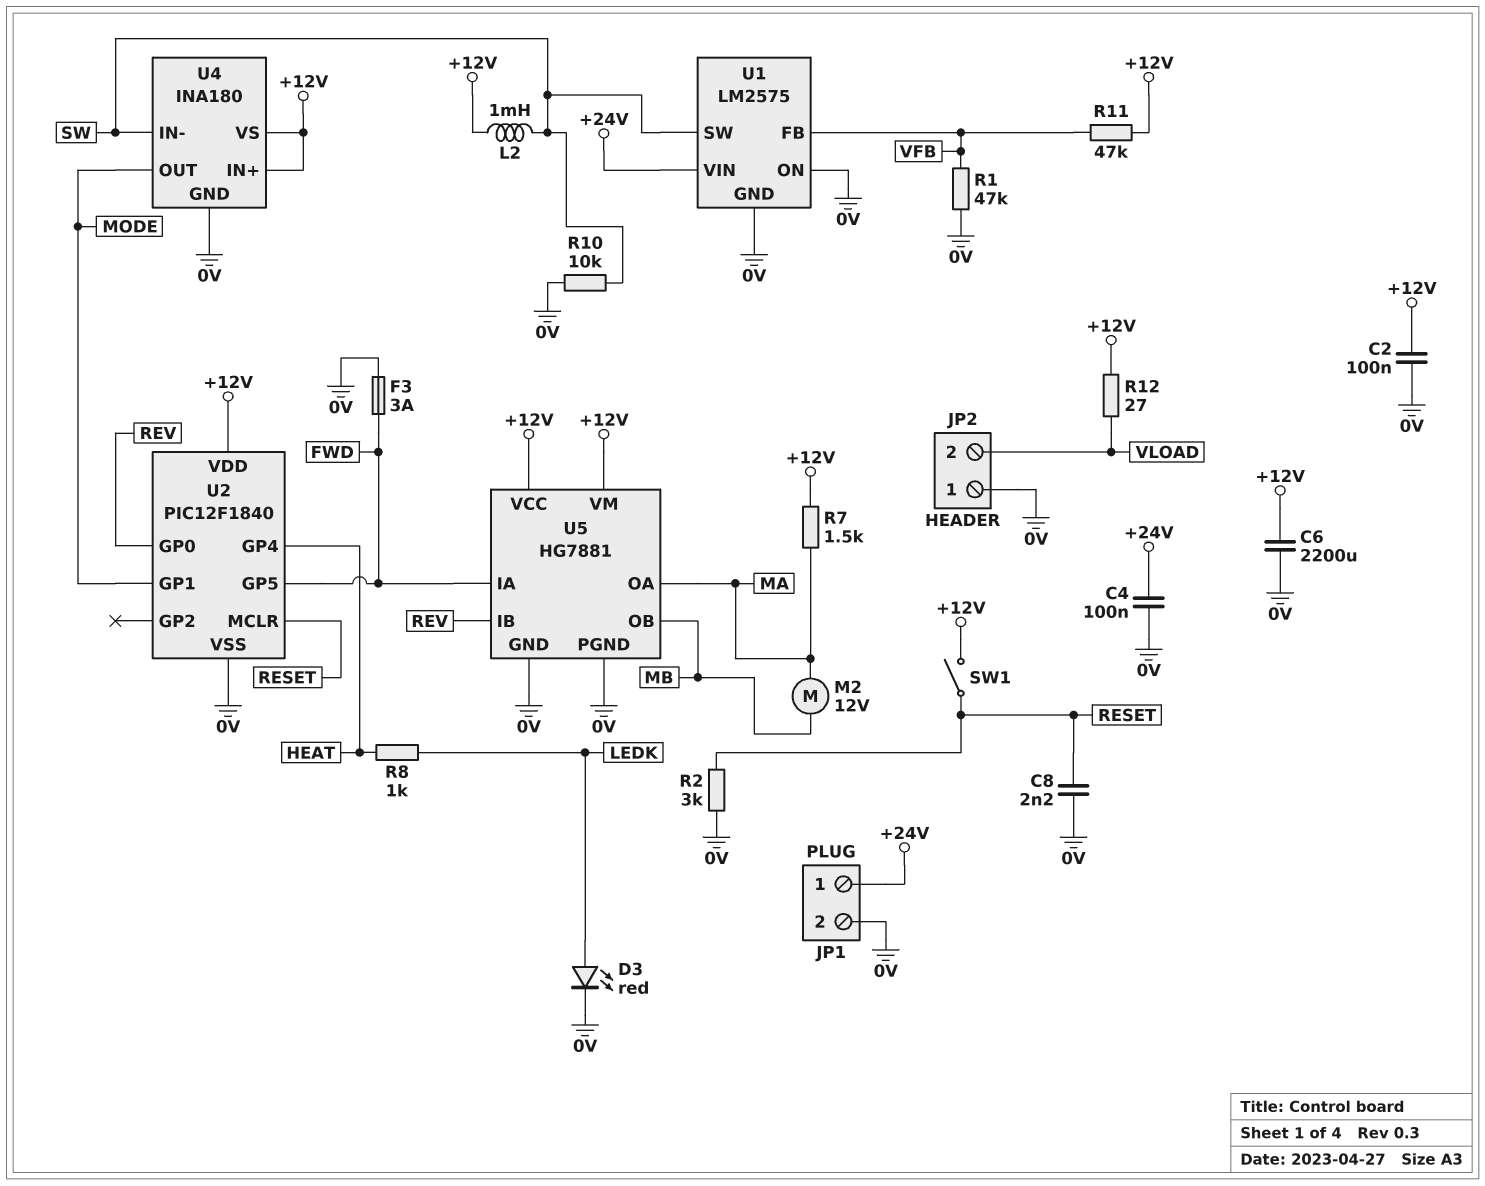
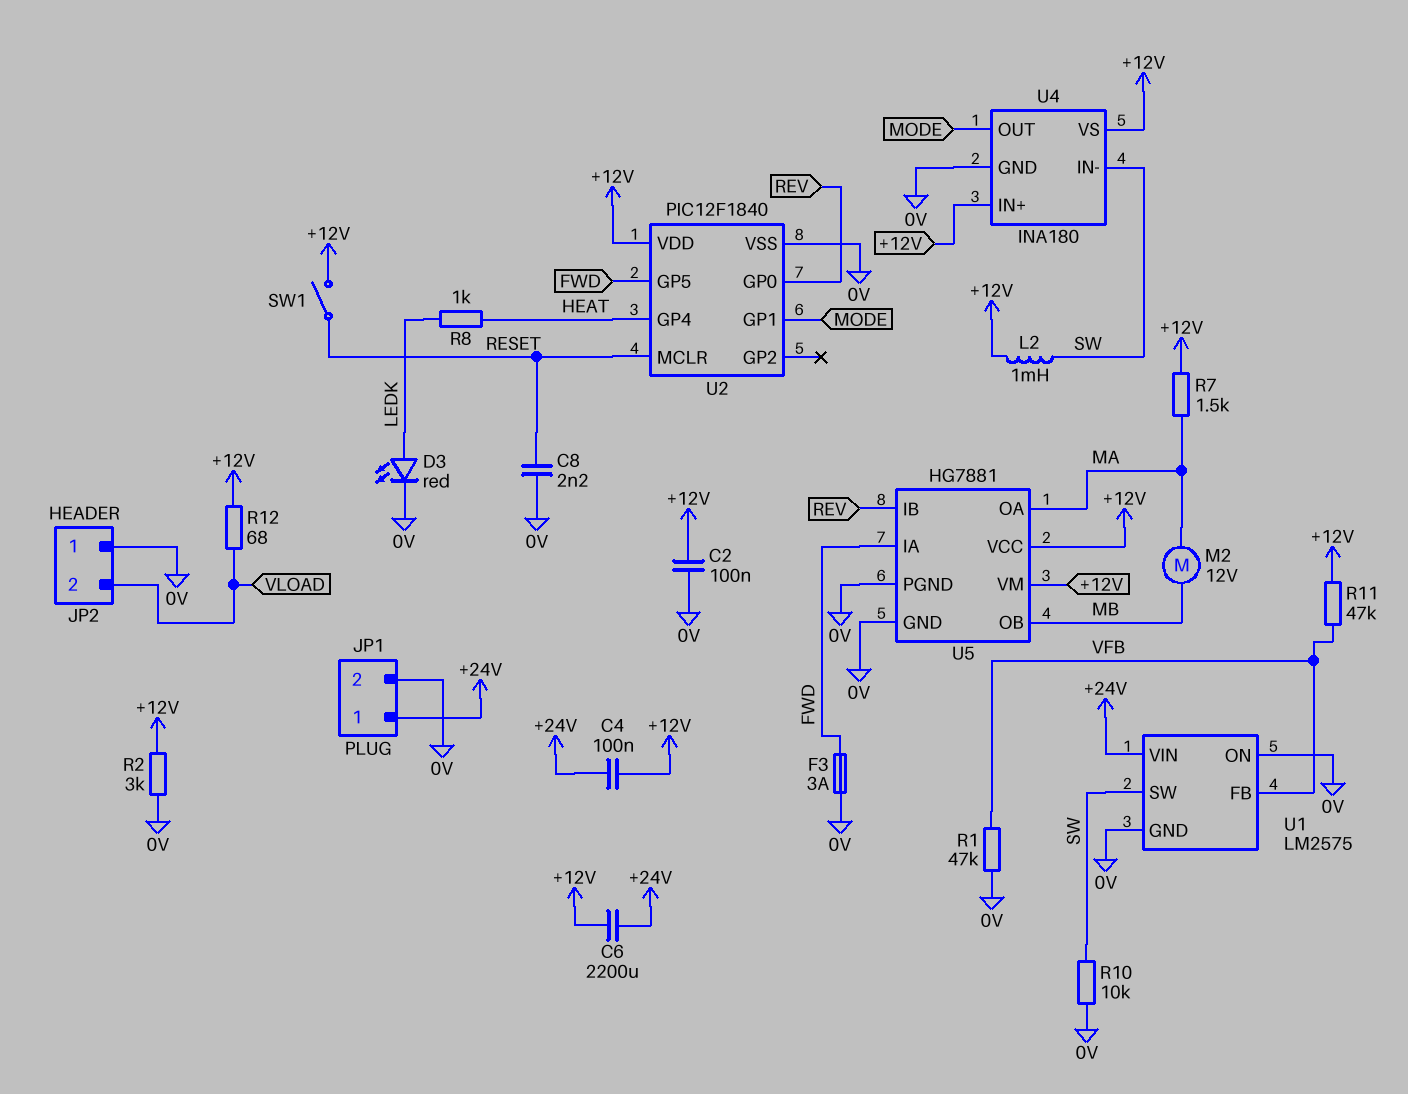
C4: 100nF (+24V, 0V) -> 100nF (+12V, +24V)
C6: 2200uF (+12V, 0V) -> 2200uF (+12V, +24V)
R2: 3k (0V, RESET) -> 3k (+12V, 0V)
R12: 27 (+12V, VLOAD) -> 68 (+12V, VLOAD)

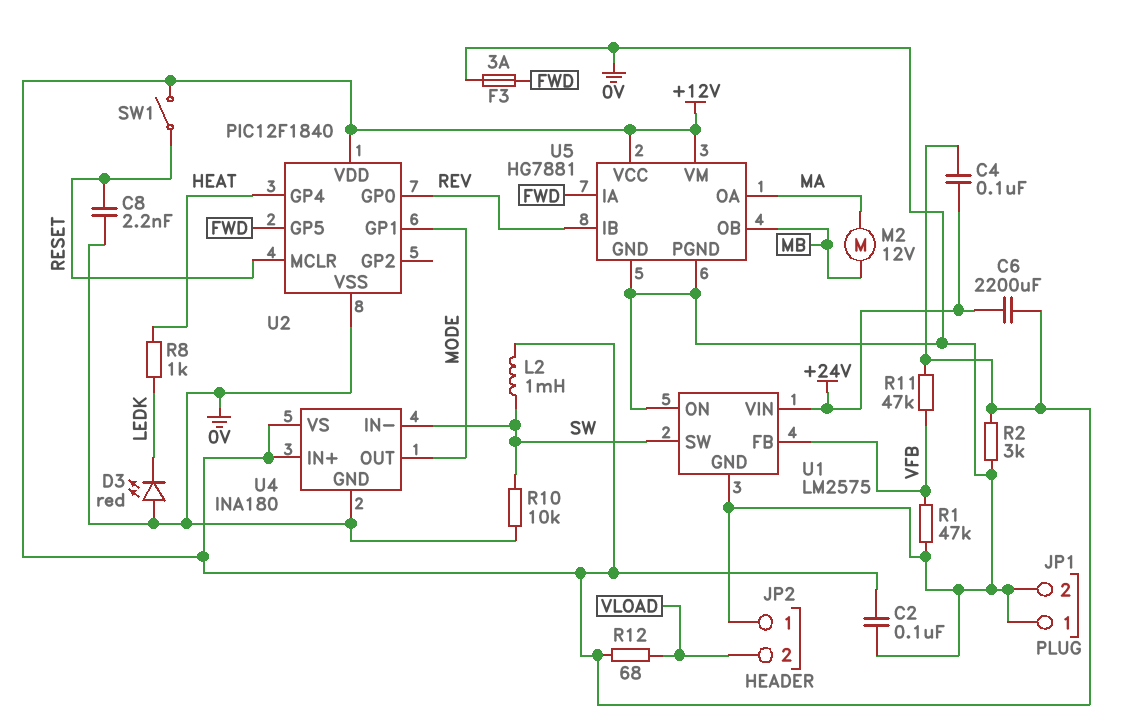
D3: LED red (A LEDK, K 0V) -> LED red (A 0V, K LEDK)
JP1 pin 1: +24V -> 0V
R7: 1.5k (+12V, MA) -> none

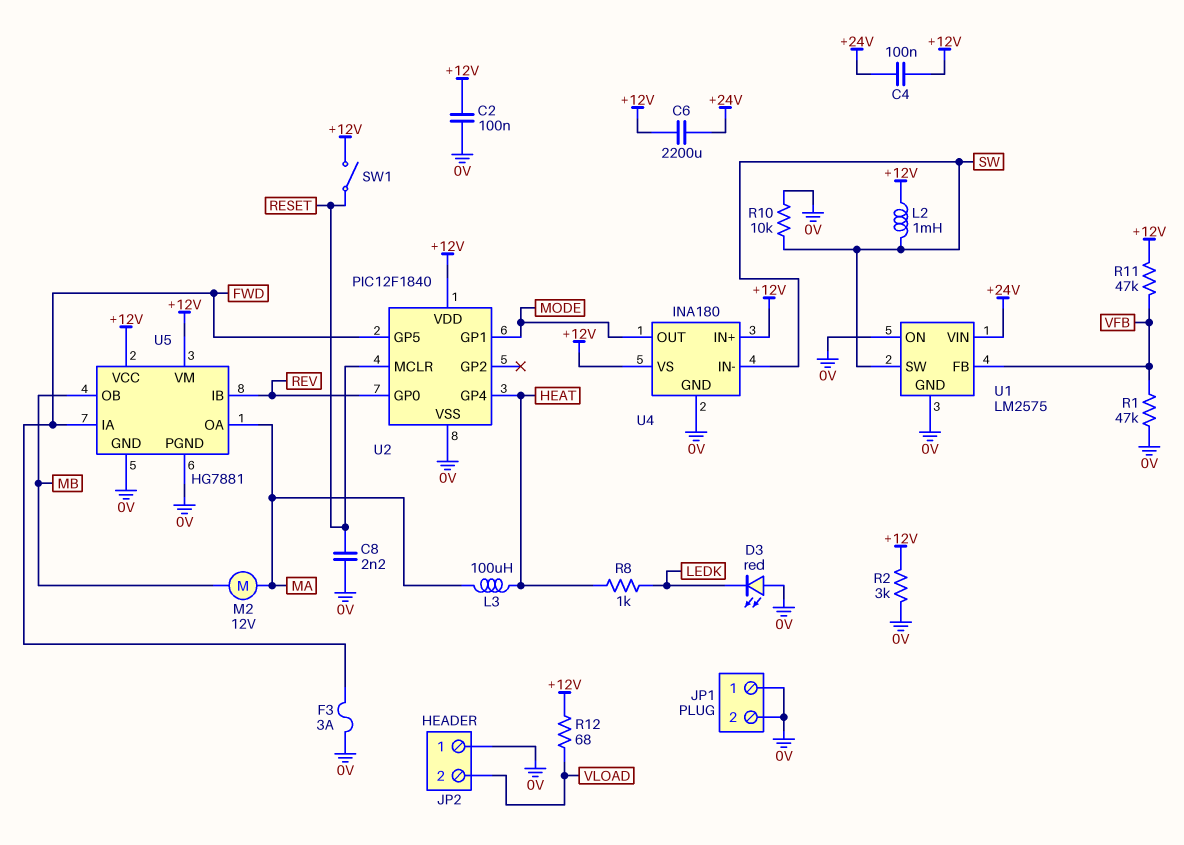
L3: none -> 100uH (HEAT, MA)

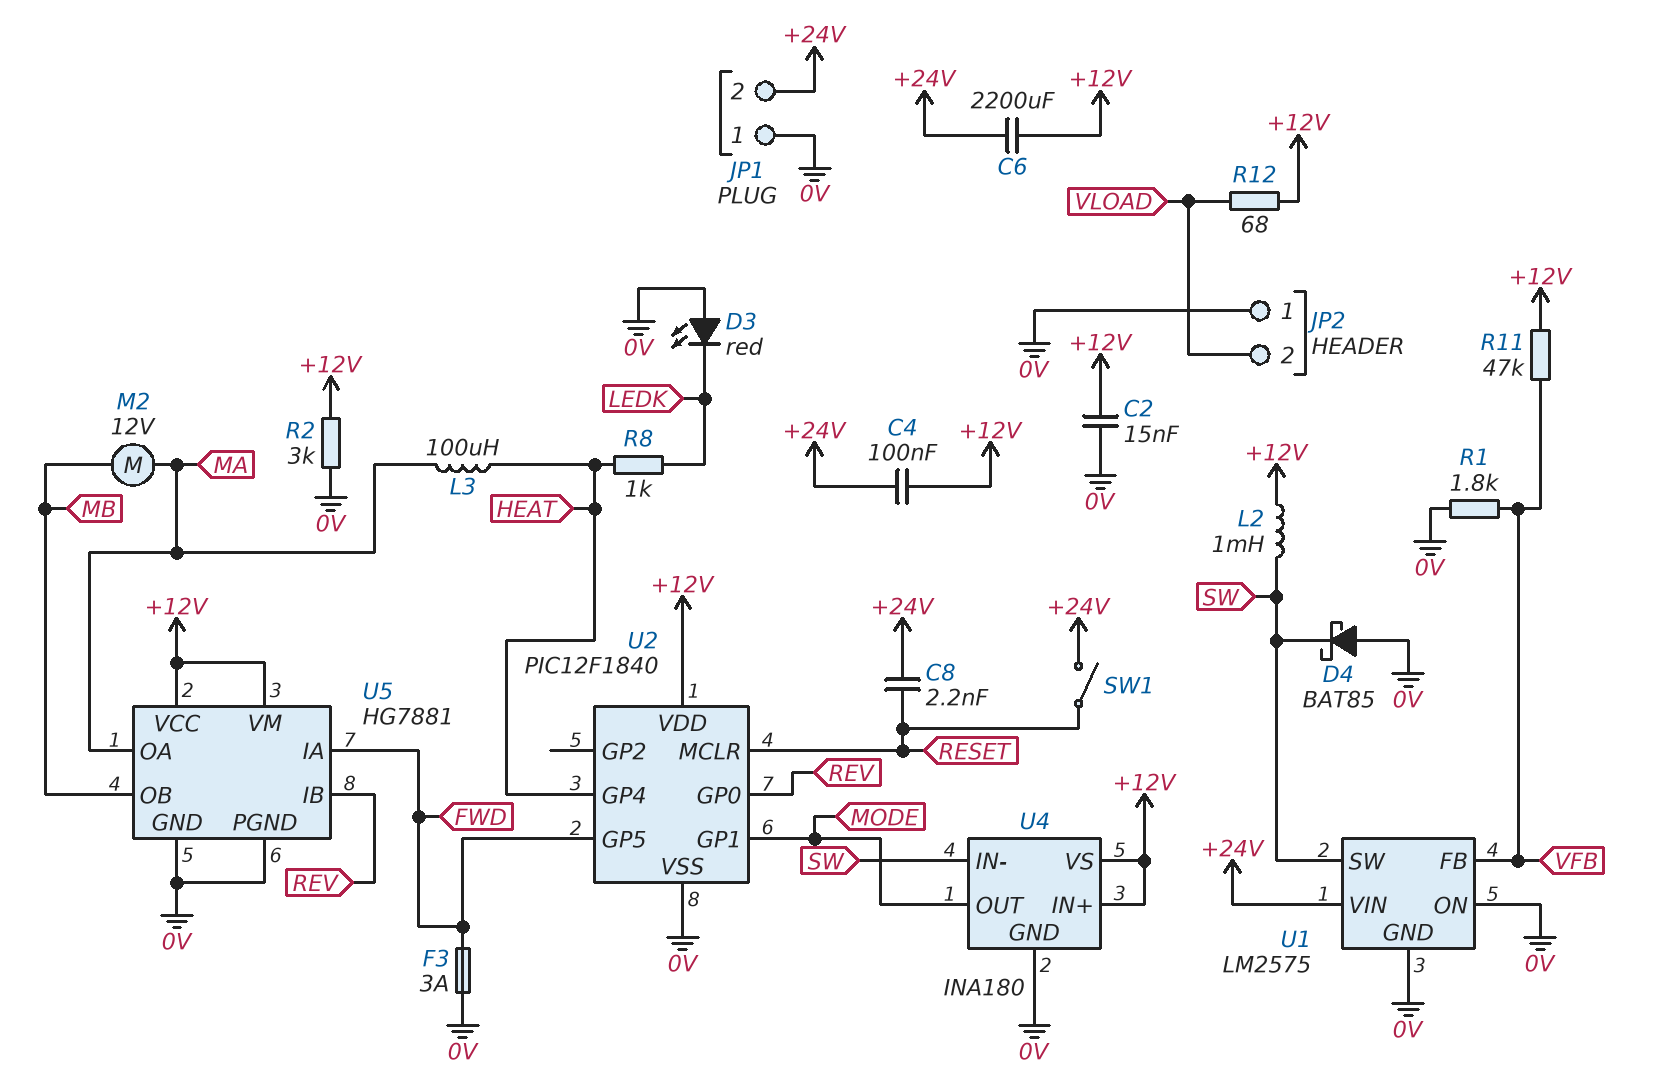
C2: 100nF (+12V, 0V) -> 15nF (+12V, 0V)
C8: 2.2nF (0V, RESET) -> 2.2nF (+24V, RESET)
D4: none -> schottky BAT85 (A 0V, K SW)
JP1 pin 2: 0V -> +24V
R1: 47k (0V, VFB) -> 1.8k (0V, VFB)
R10: 10k (0V, SW) -> none
SW1: switch (+12V, RESET) -> switch (+24V, RESET)

